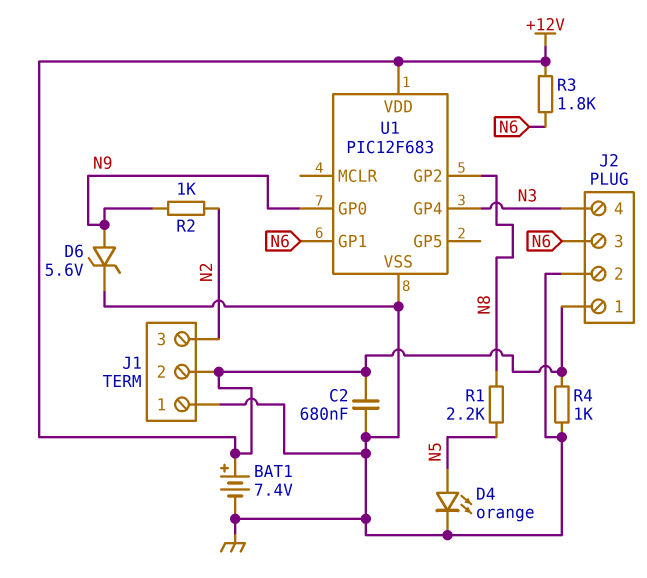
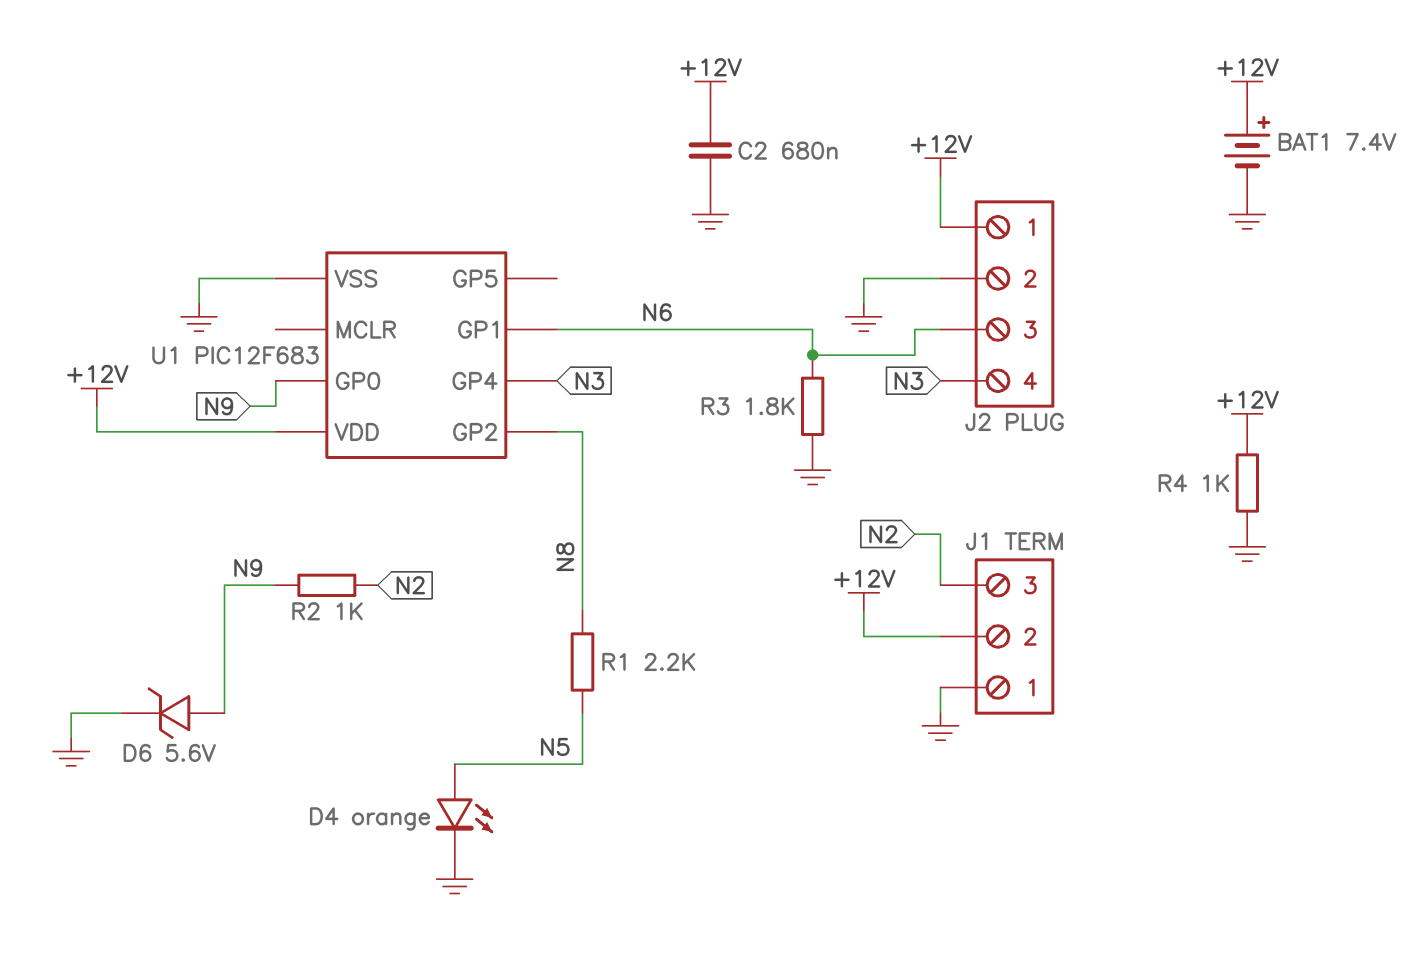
R3: 1.8k (+12V, N6) -> 1.8k (GND, N6)

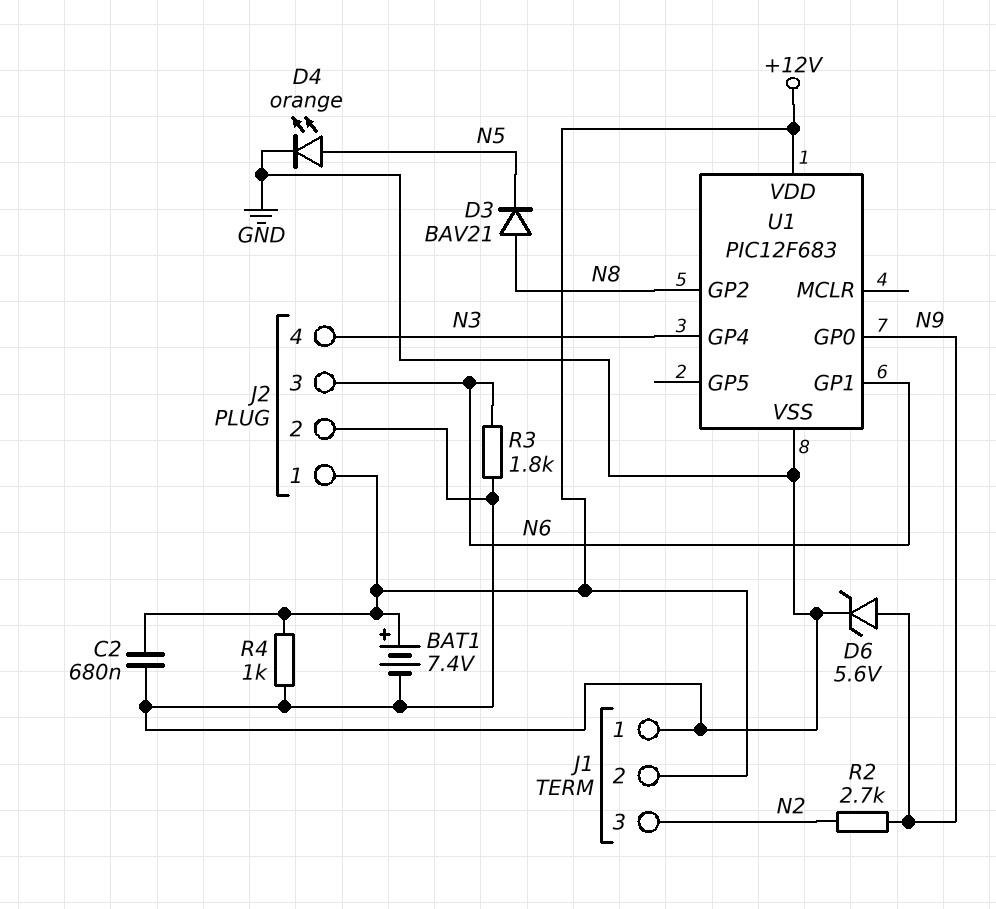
D3: none -> diode BAV21 (A N8, K N5)
R1: 2.2k (N5, N8) -> none
R2: 1k (N2, N9) -> 2.7k (N2, N9)

